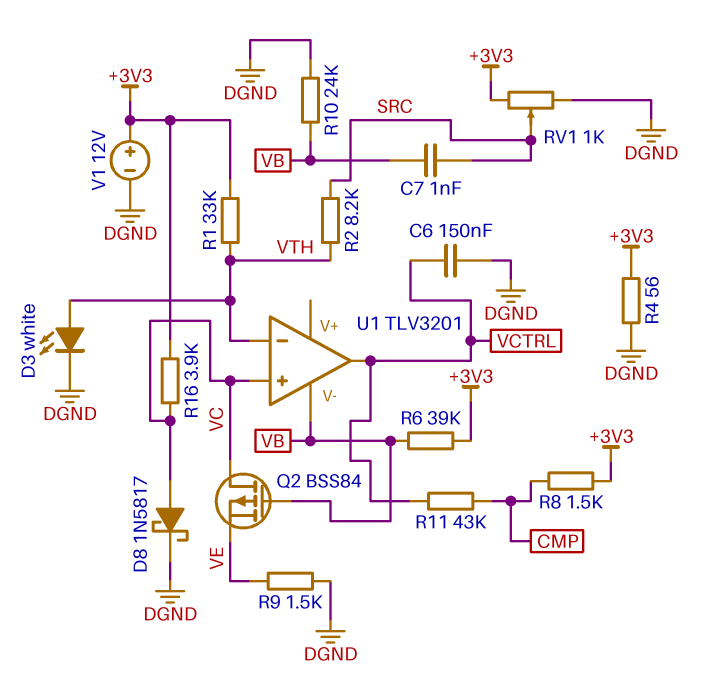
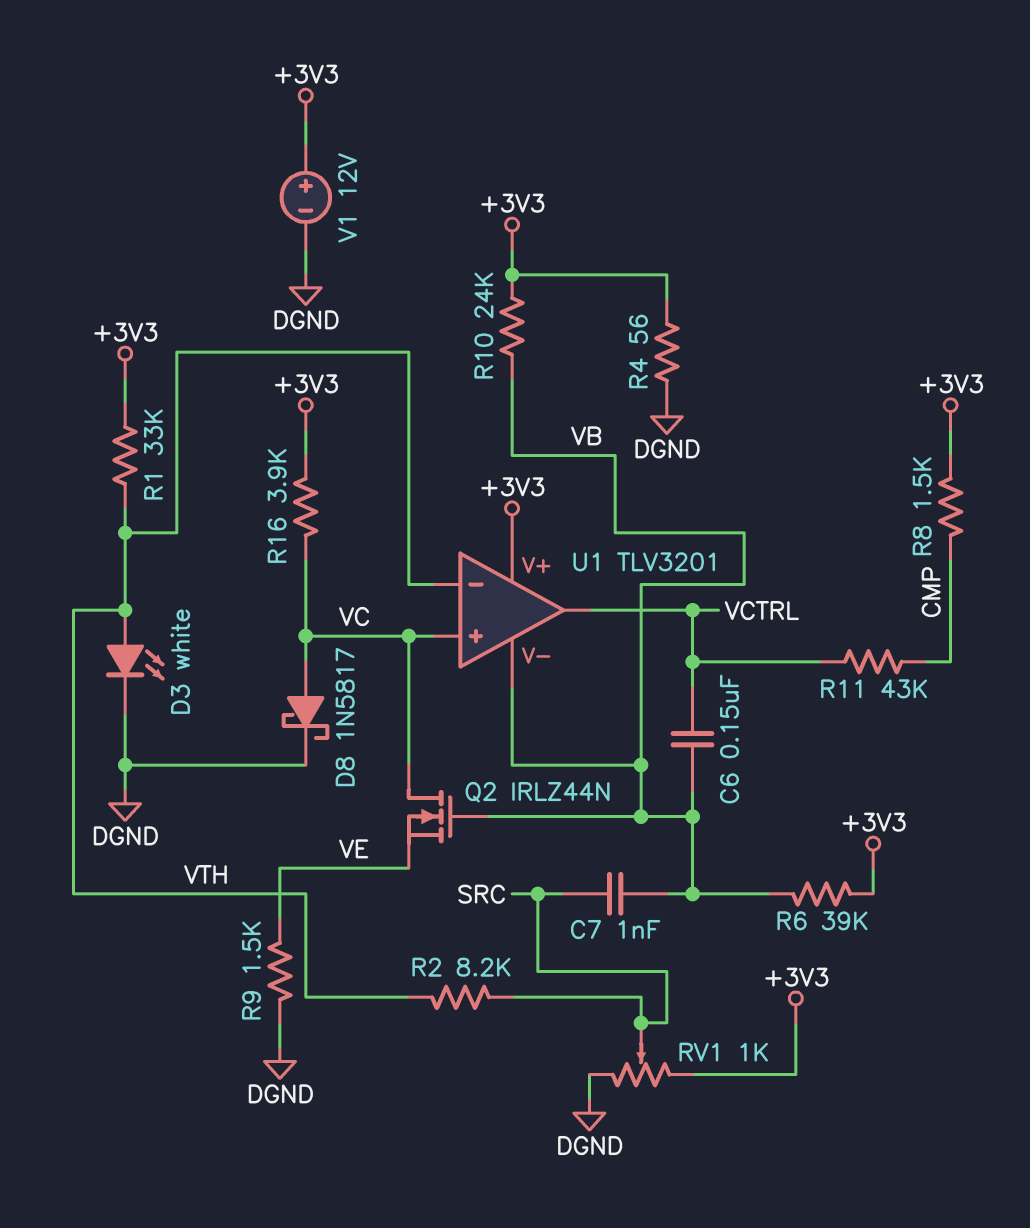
C6: 150nF (DGND, VCTRL) -> 150nF (VB, VCTRL)
Q2: PMOS BSS84 (G VB, D VC, S VE) -> NMOS IRLZ44N (G VB, D VC, S VE)
R10: 24k (DGND, VB) -> 24k (+3V3, VB)
U1 pin V+: none -> +3V3

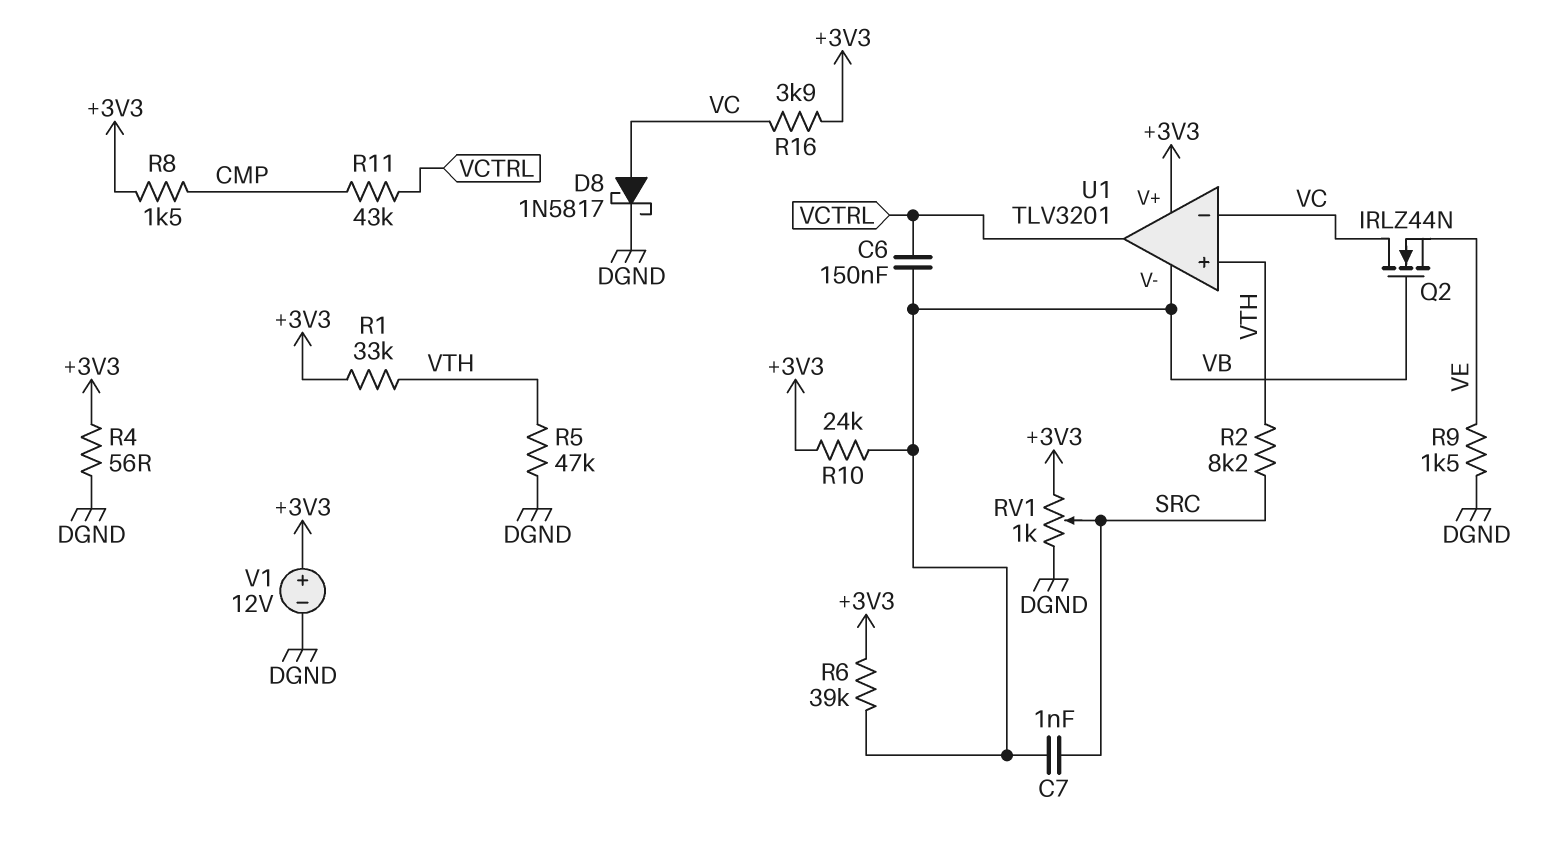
D3: LED white (A VTH, K DGND) -> none
R5: none -> 47k (DGND, VTH)
U1 pin in+: VC -> VTH
U1 pin in-: VTH -> VC

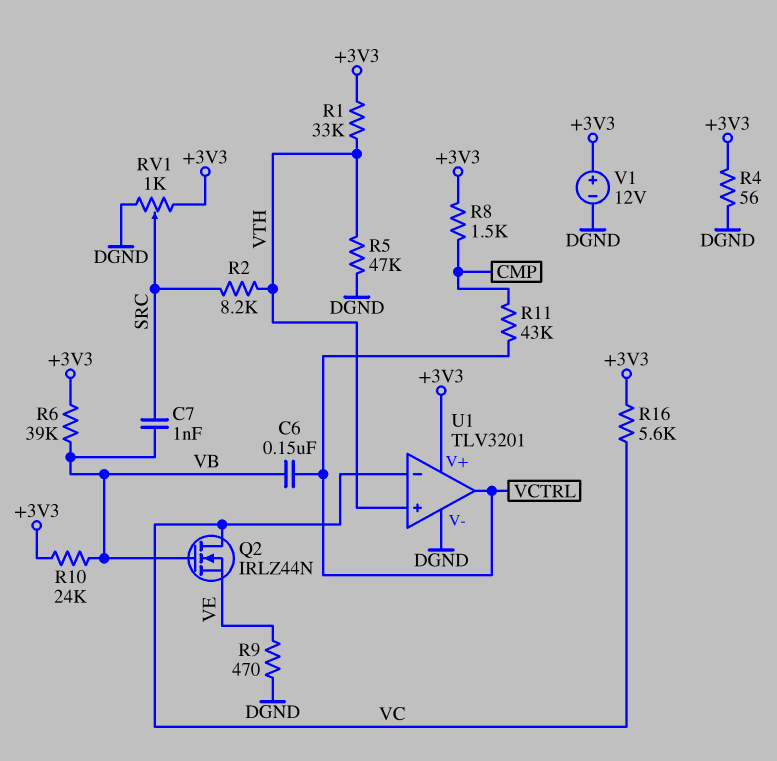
D8: schottky 1N5817 (A VC, K DGND) -> none
R9: 1.5k (DGND, VE) -> 470 (DGND, VE)
R16: 3.9k (+3V3, VC) -> 5.6k (+3V3, VC)
U1 pin V-: VB -> DGND

